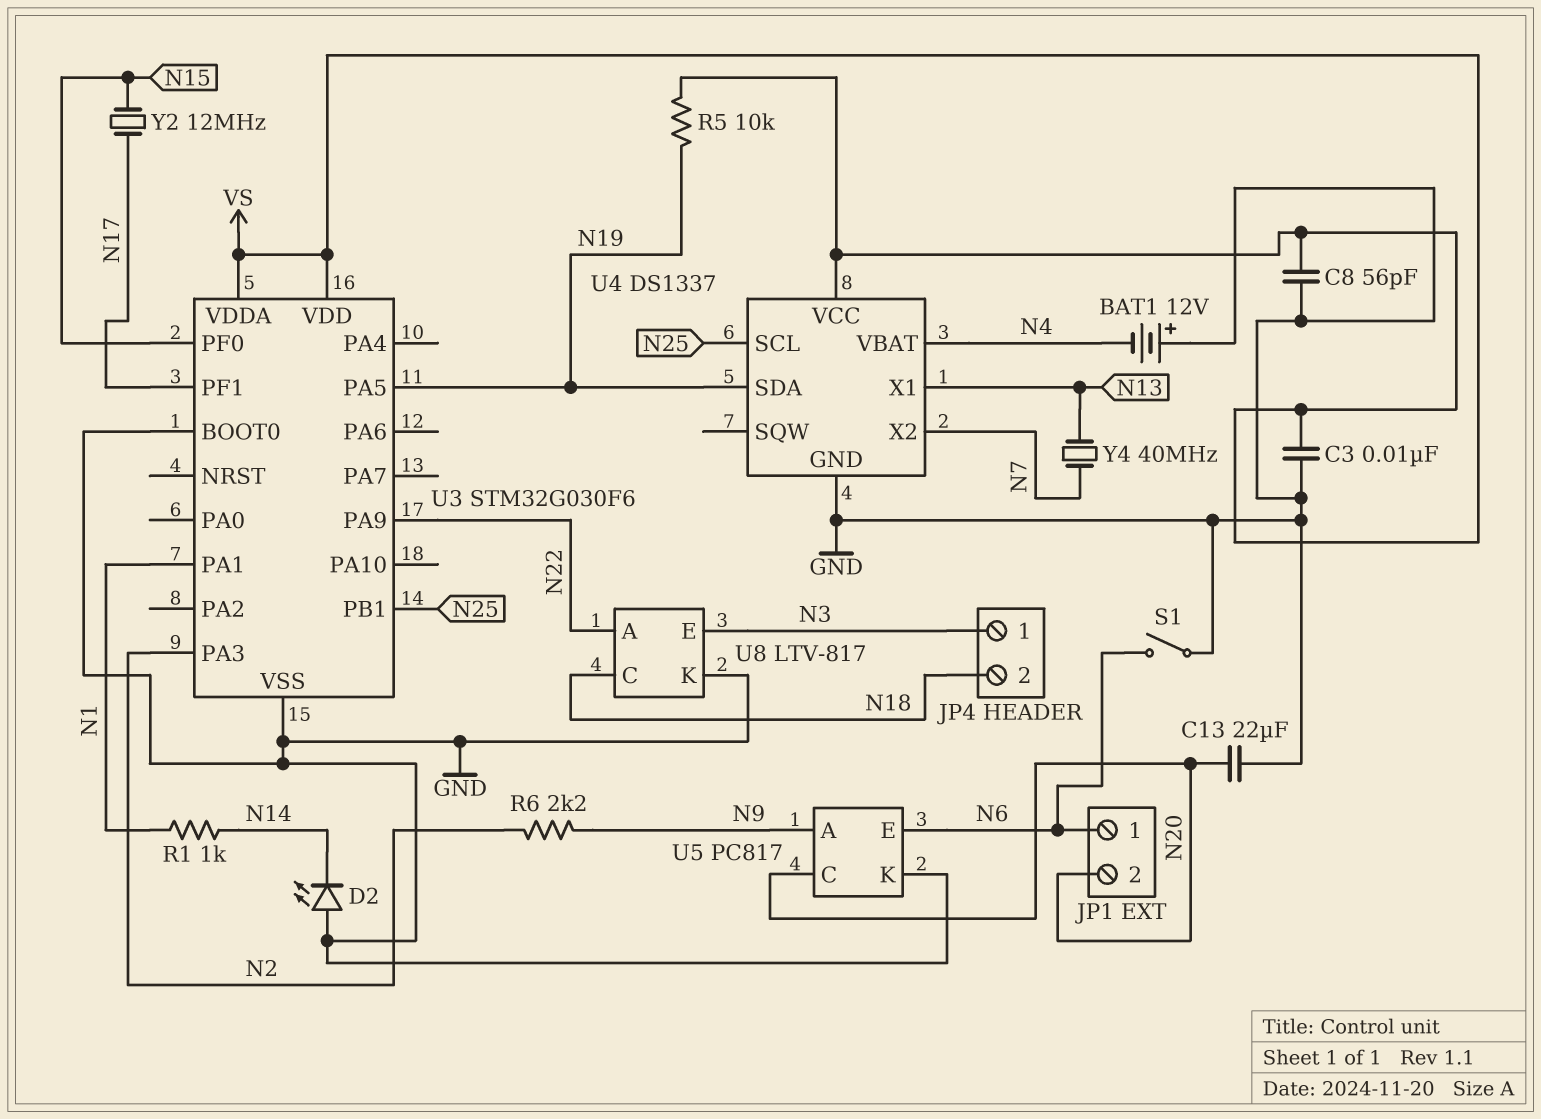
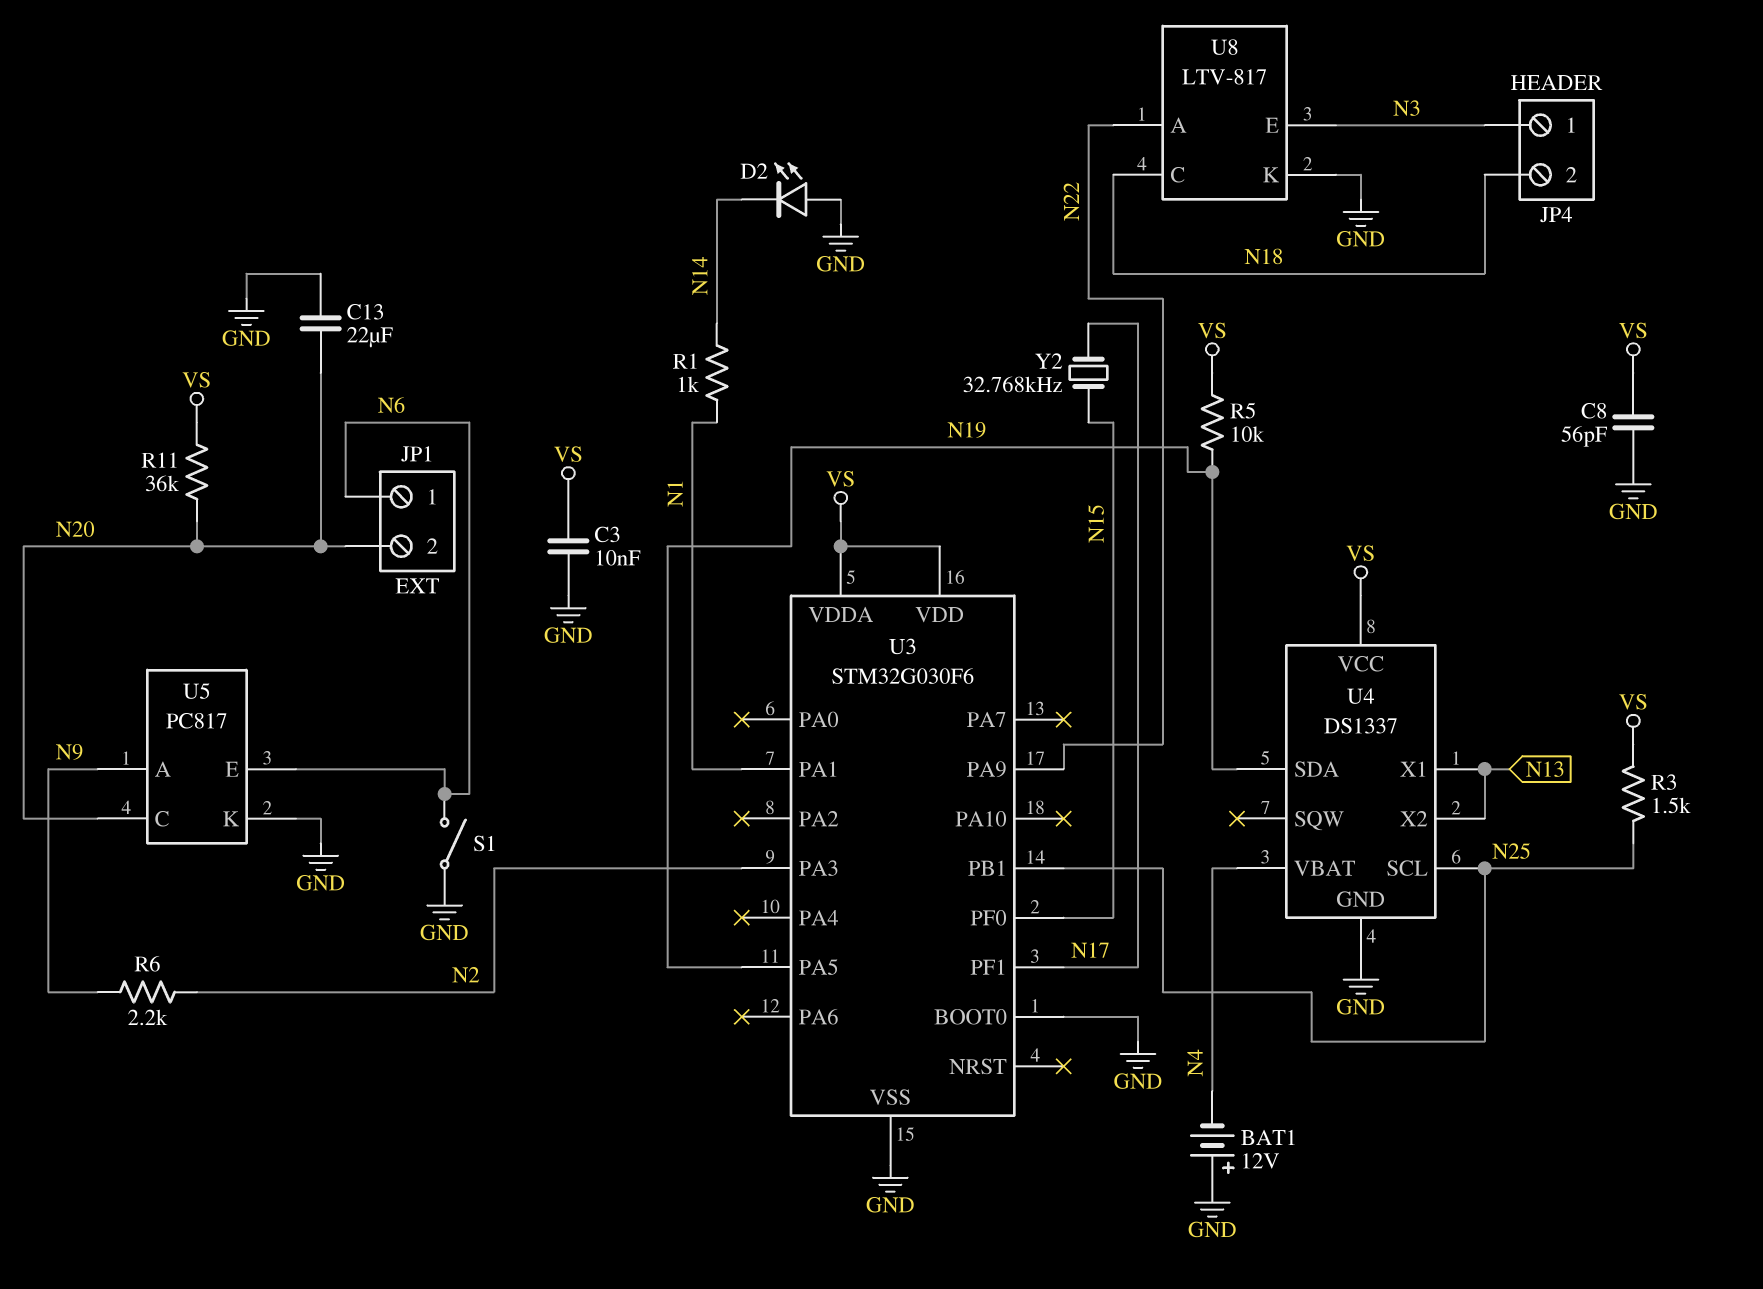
R3: none -> 1.5k (N25, VS)
R11: none -> 36k (N20, VS)
U4 pin X2: N7 -> N13
Y2: 12MHz (N15, N17) -> 32.768kHz (N15, N17)
Y4: 40MHz (N7, N13) -> none

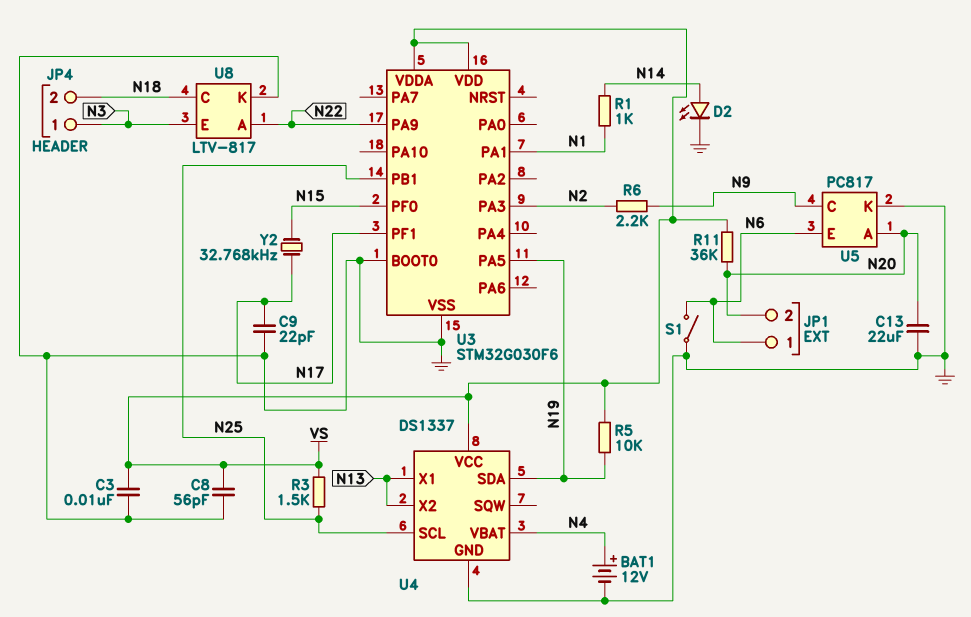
BAT1: 12V (plus GND, minus N4) -> 12V (plus N4, minus GND)
C9: none -> 22pF (GND, N17)
D2: LED (A GND, K N14) -> LED (A N14, K GND)
U5 pin A: N9 -> N20
U5 pin C: N20 -> N9

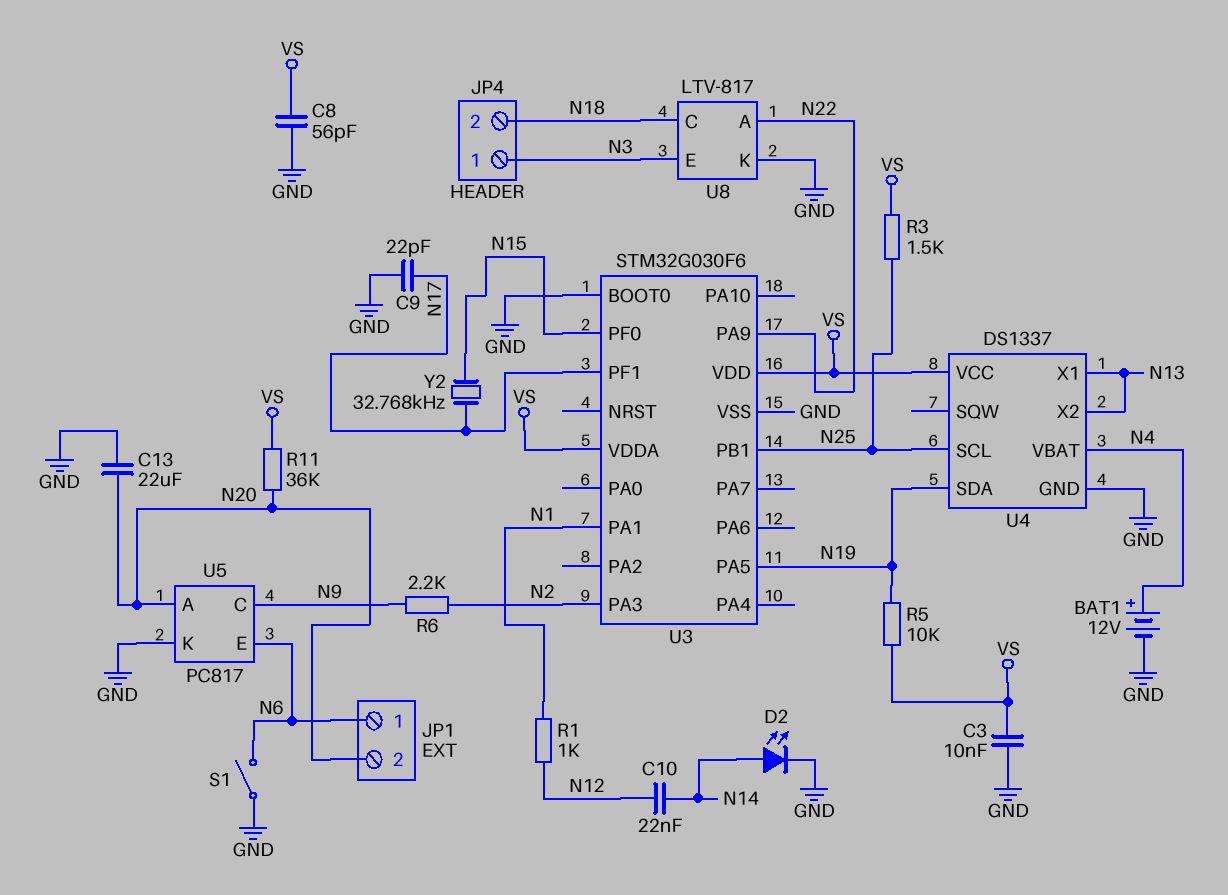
C10: none -> 22nF (N12, N14)
R1: 1k (N1, N14) -> 1k (N1, N12)

